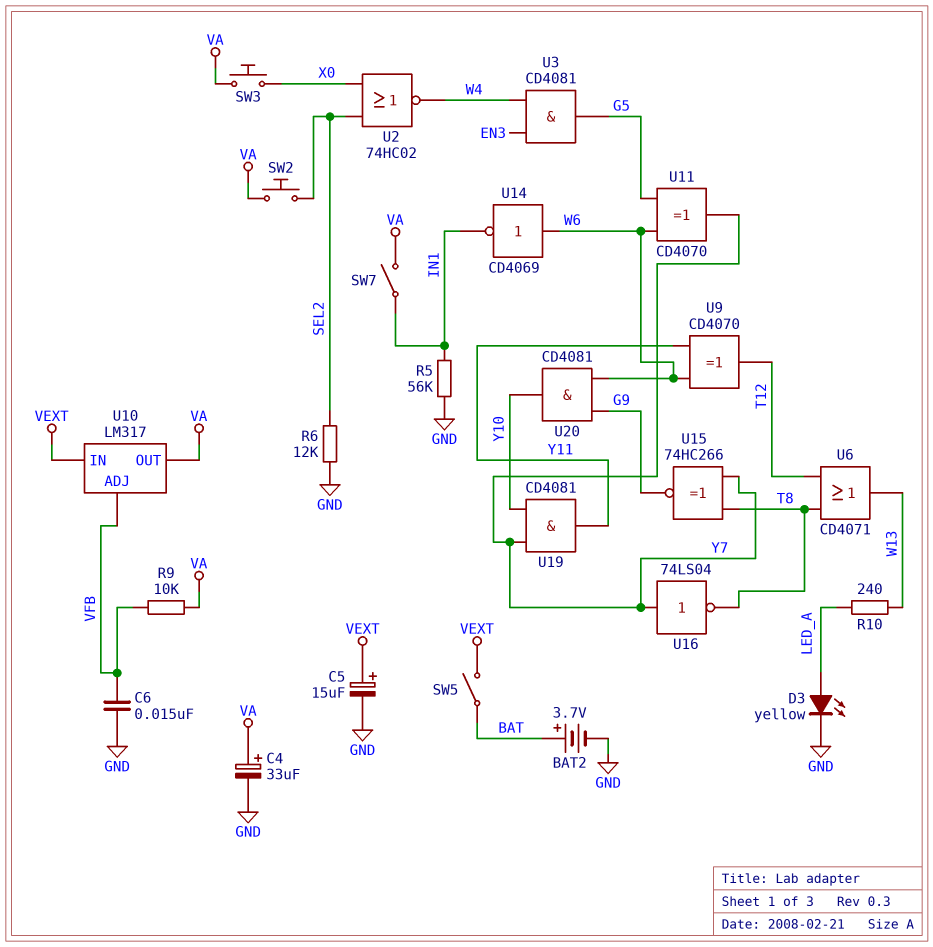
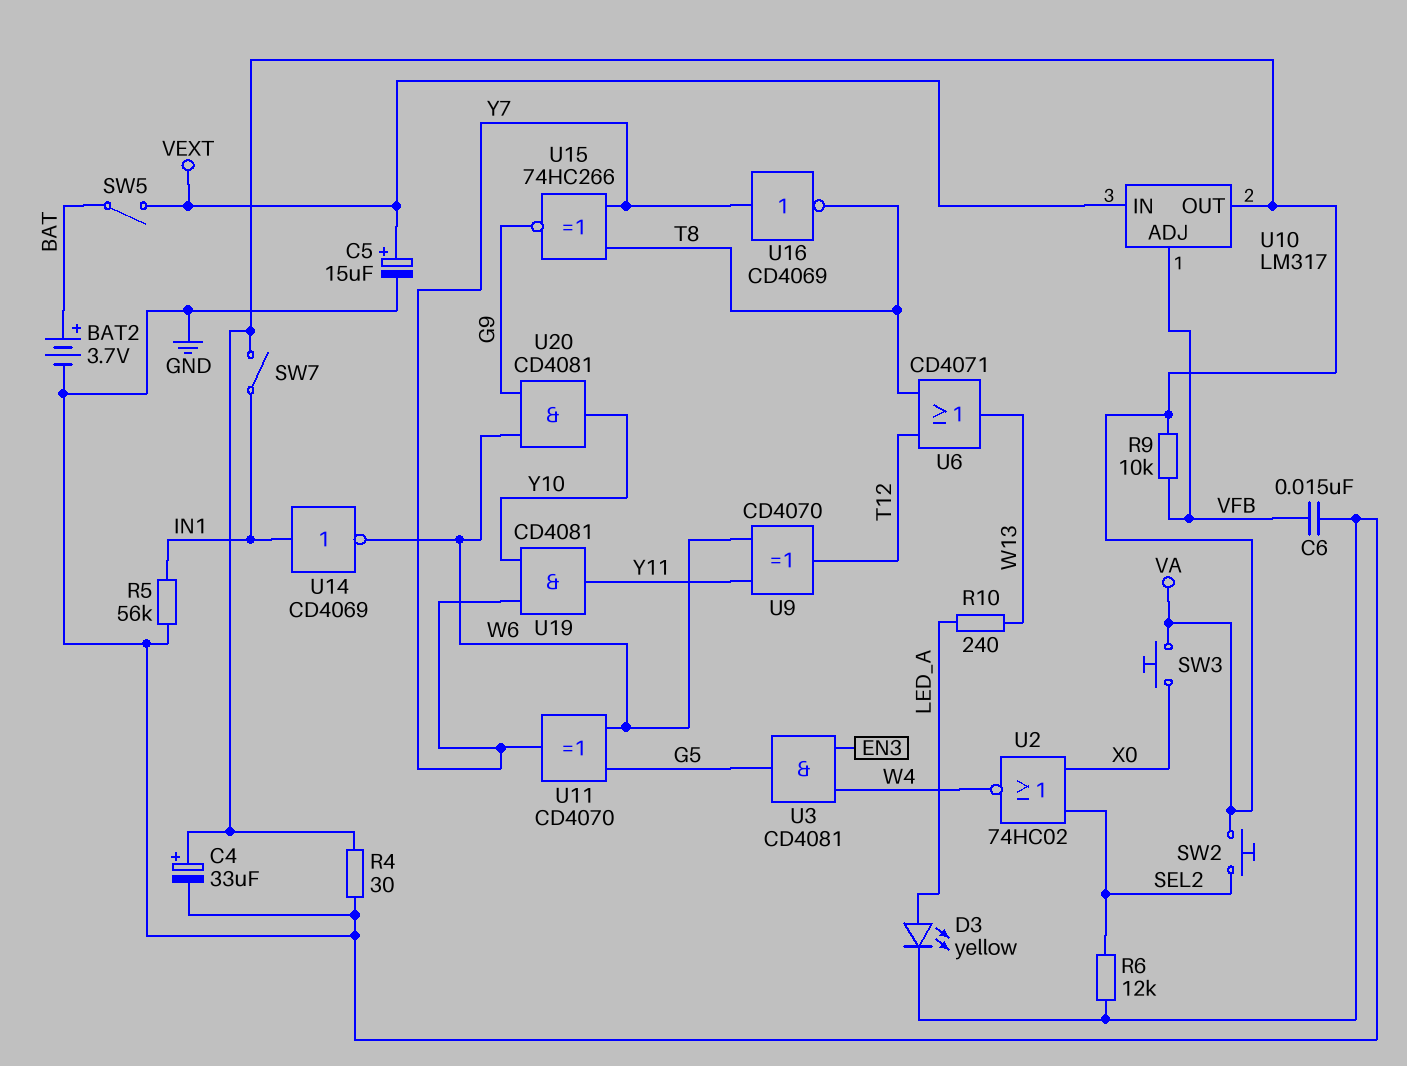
R4: none -> 30 (GND, VA)
U14: NOT CD4069 (in W6, out IN1) -> NOT CD4069 (in IN1, out W6)
U16: NOT 74LS04 (in Y7, out T8) -> NOT CD4069 (in Y7, out T8)

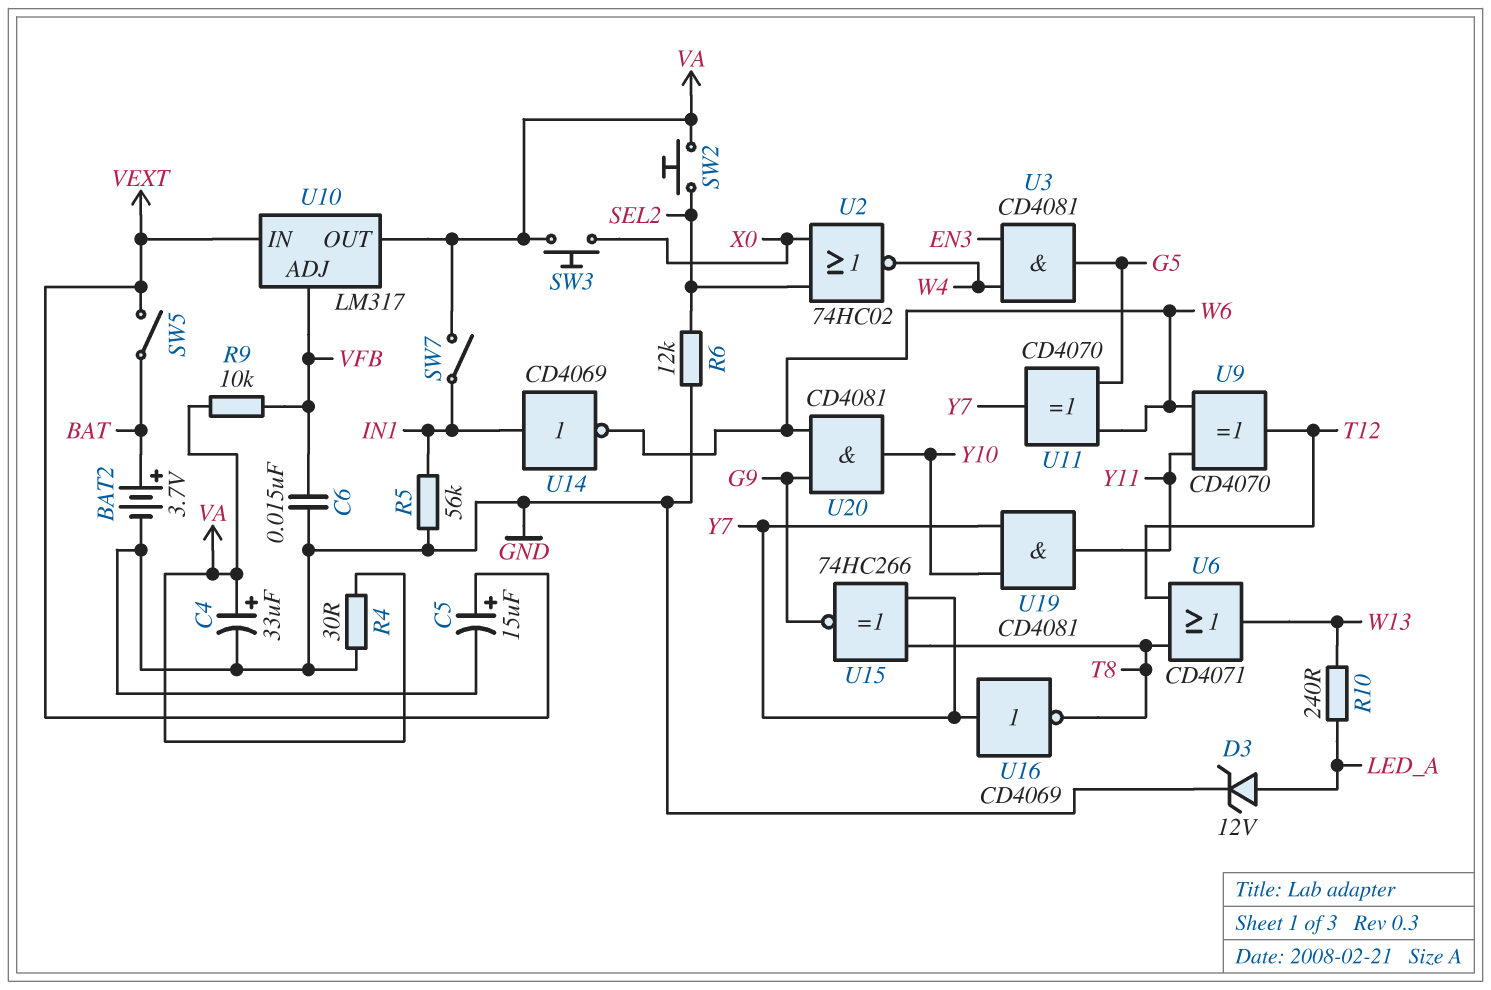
D3: LED yellow (A LED_A, K GND) -> zener 12V (A LED_A, K GND)

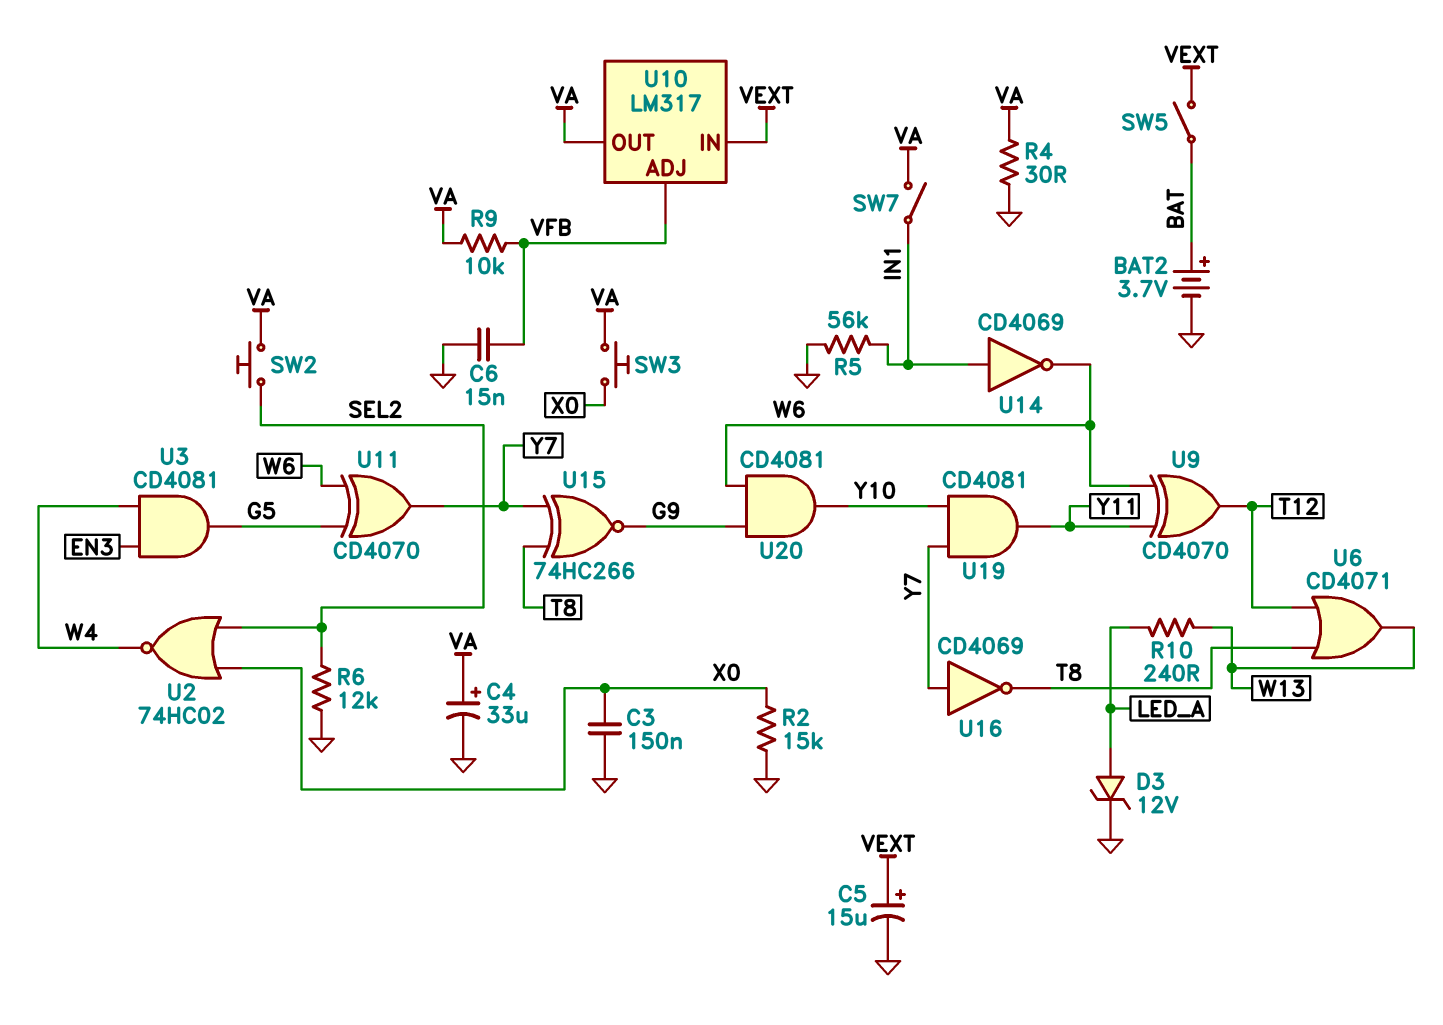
C3: none -> 150nF (GND, X0)
R2: none -> 15k (GND, X0)

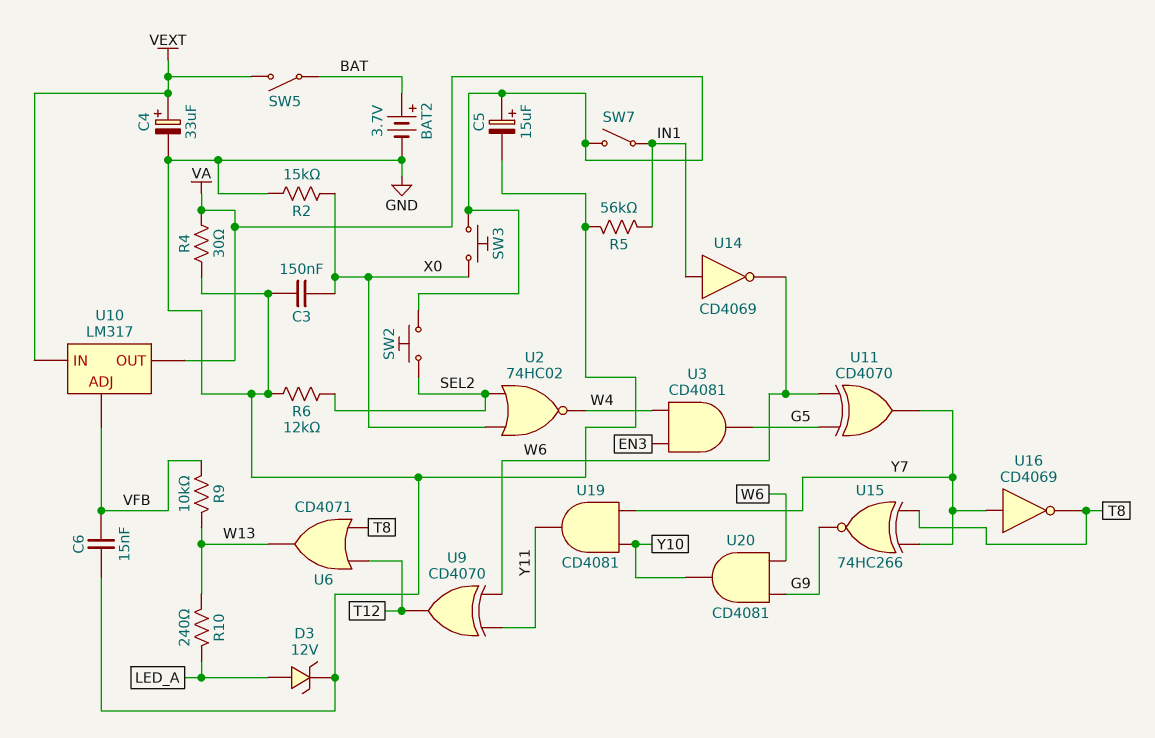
C4: 33uF (plus VA, minus GND) -> 33uF (plus VEXT, minus GND)
C5: 15uF (plus VEXT, minus GND) -> 15uF (plus VA, minus GND)
R9: 10k (VA, VFB) -> 10k (VFB, W13)

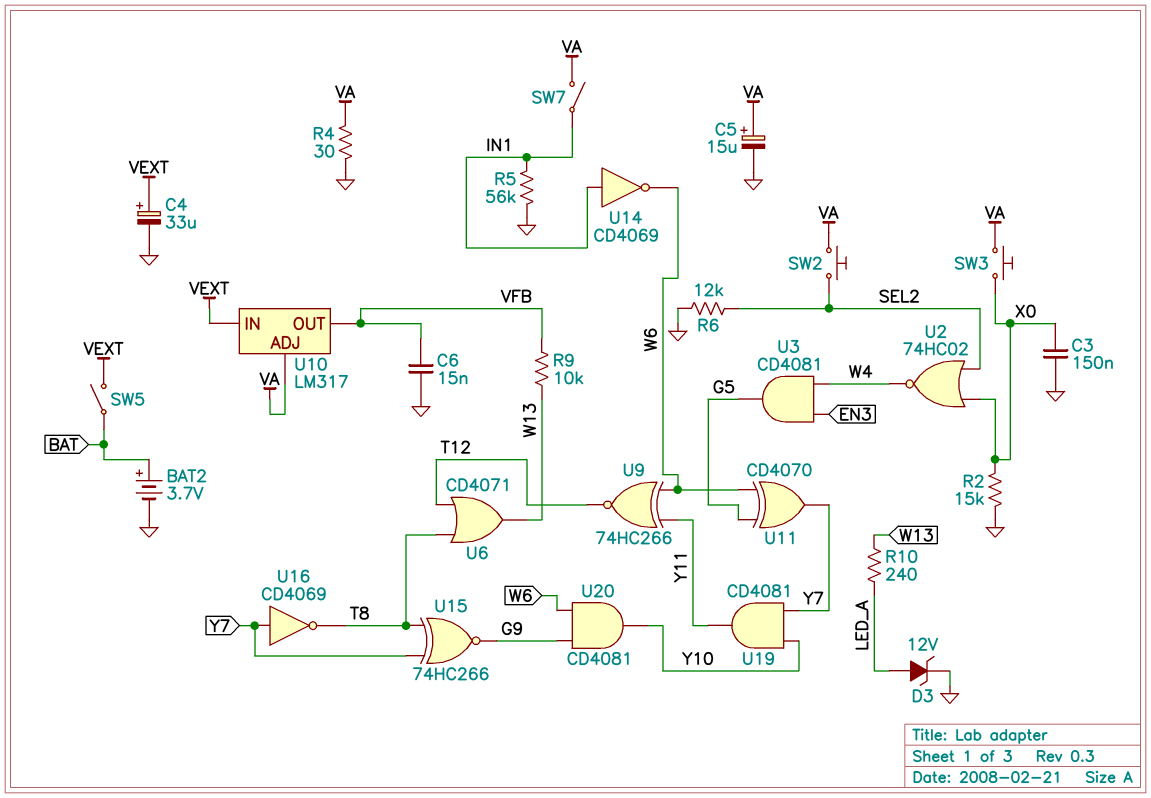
U9: XOR CD4070 (in W6, in Y11, out T12) -> XNOR 74HC266 (in W6, in Y11, out T12)
U10 pin ADJ: VFB -> VA
U10 pin OUT: VA -> VFB

